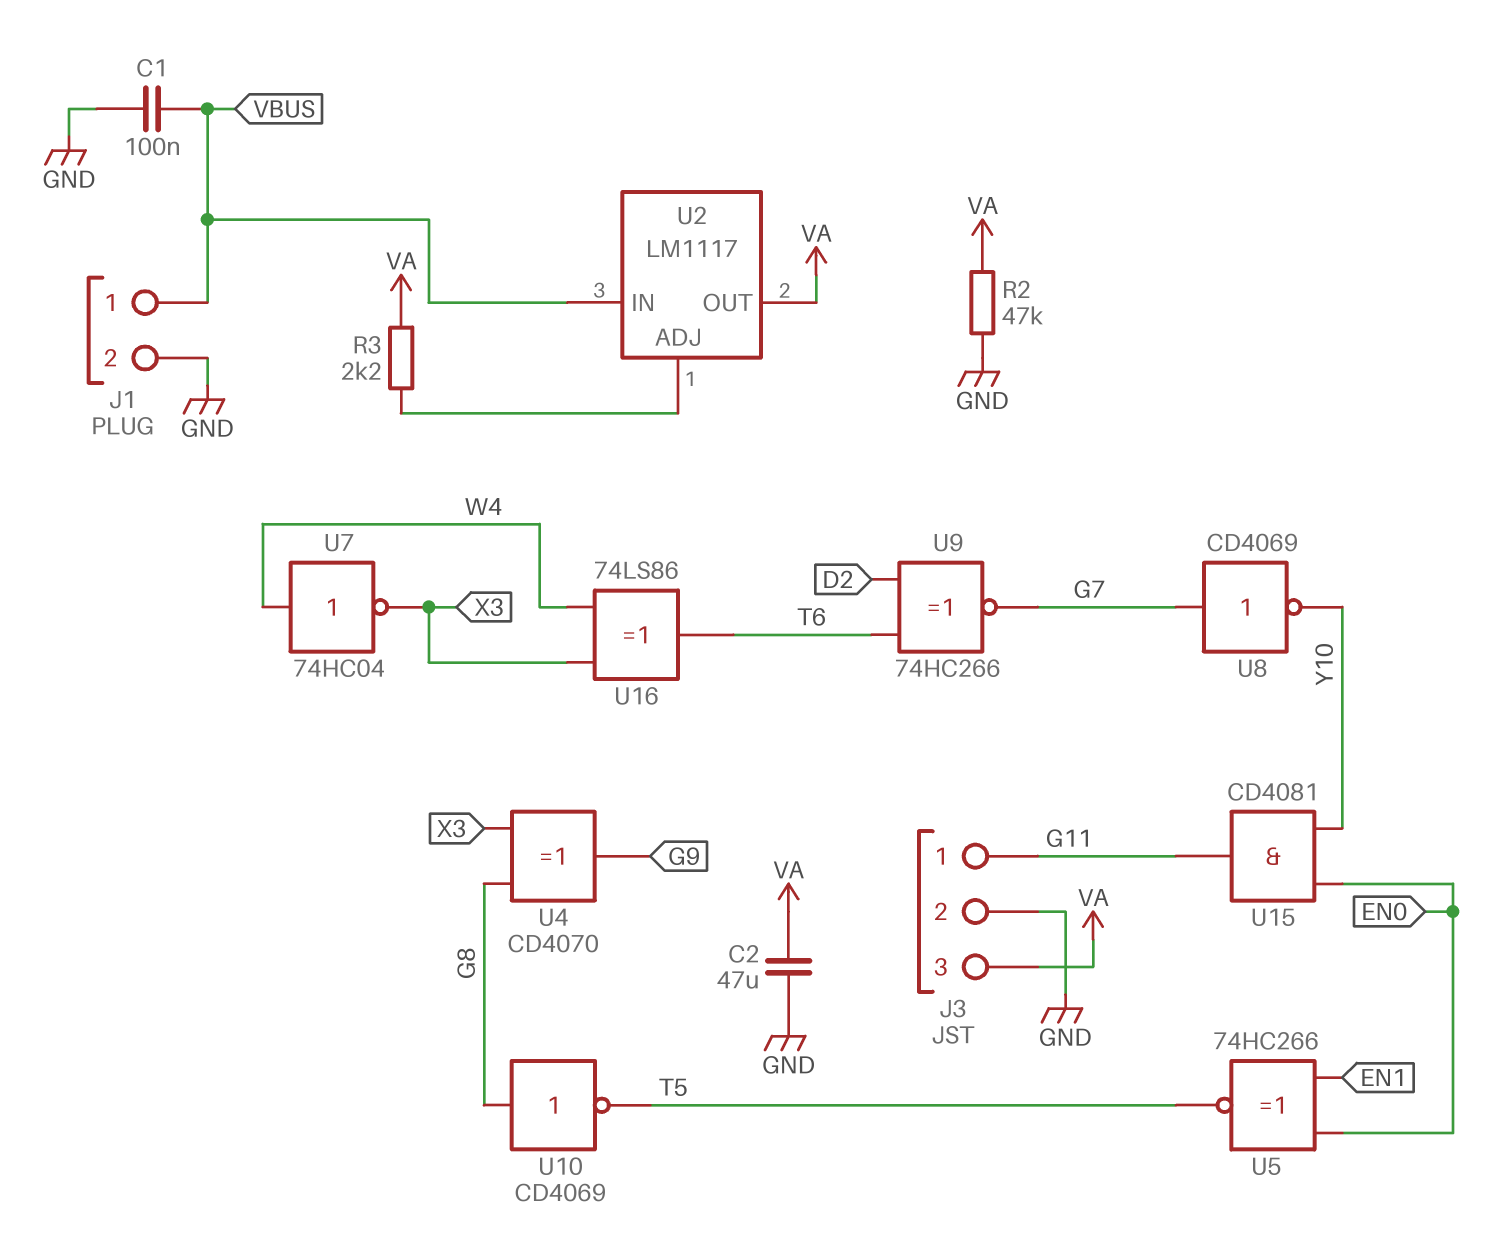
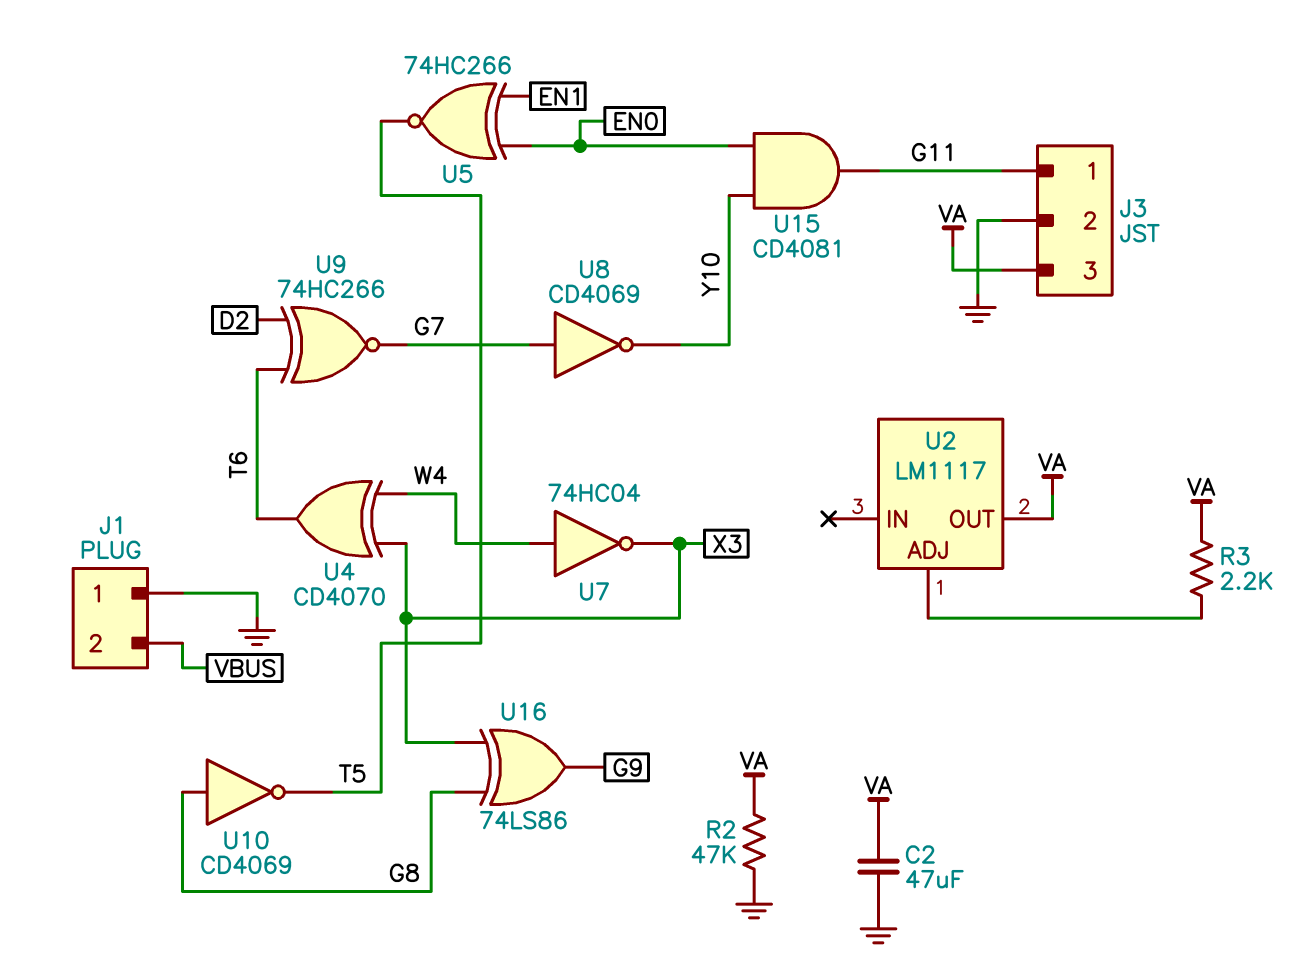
C1: 100nF (GND, VBUS) -> none
J1 pin 1: VBUS -> GND
J1 pin 2: GND -> VBUS
U2 pin IN: VBUS -> none
U4: XOR CD4070 (in G8, in X3, out G9) -> XOR CD4070 (in W4, in X3, out T6)
U16: XOR 74LS86 (in W4, in X3, out T6) -> XOR 74LS86 (in G8, in X3, out G9)

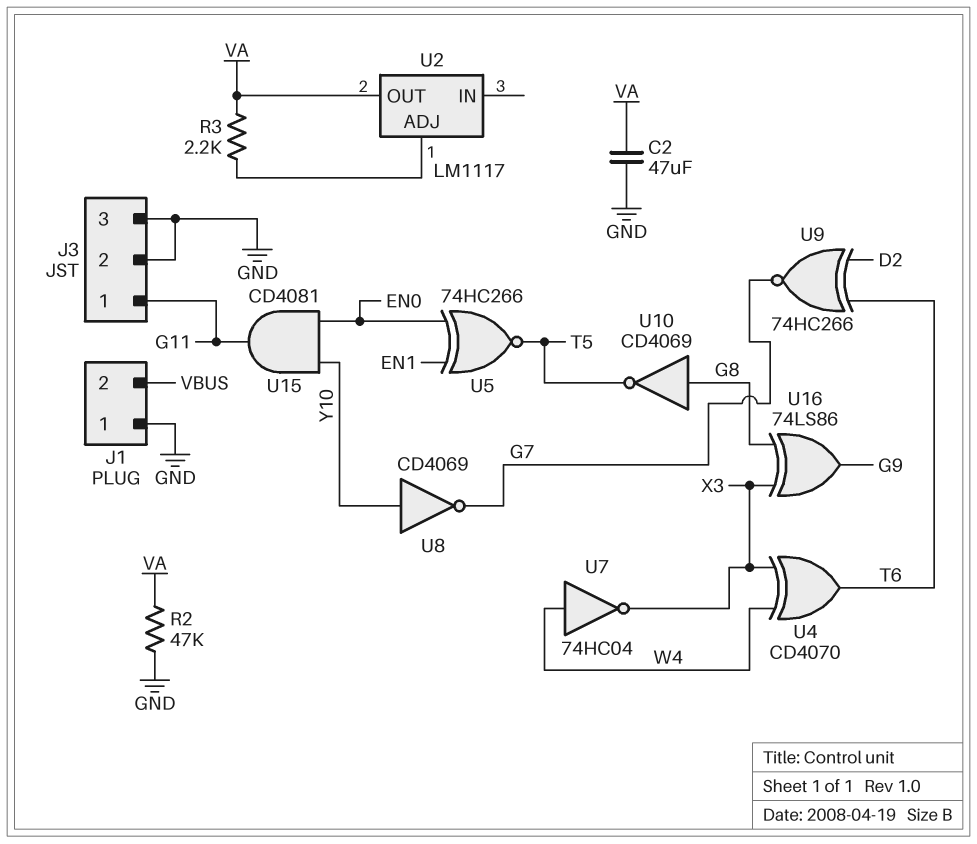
J3 pin 3: VA -> GND
U8: NOT CD4069 (in G7, out Y10) -> NOT CD4069 (in Y10, out G7)

